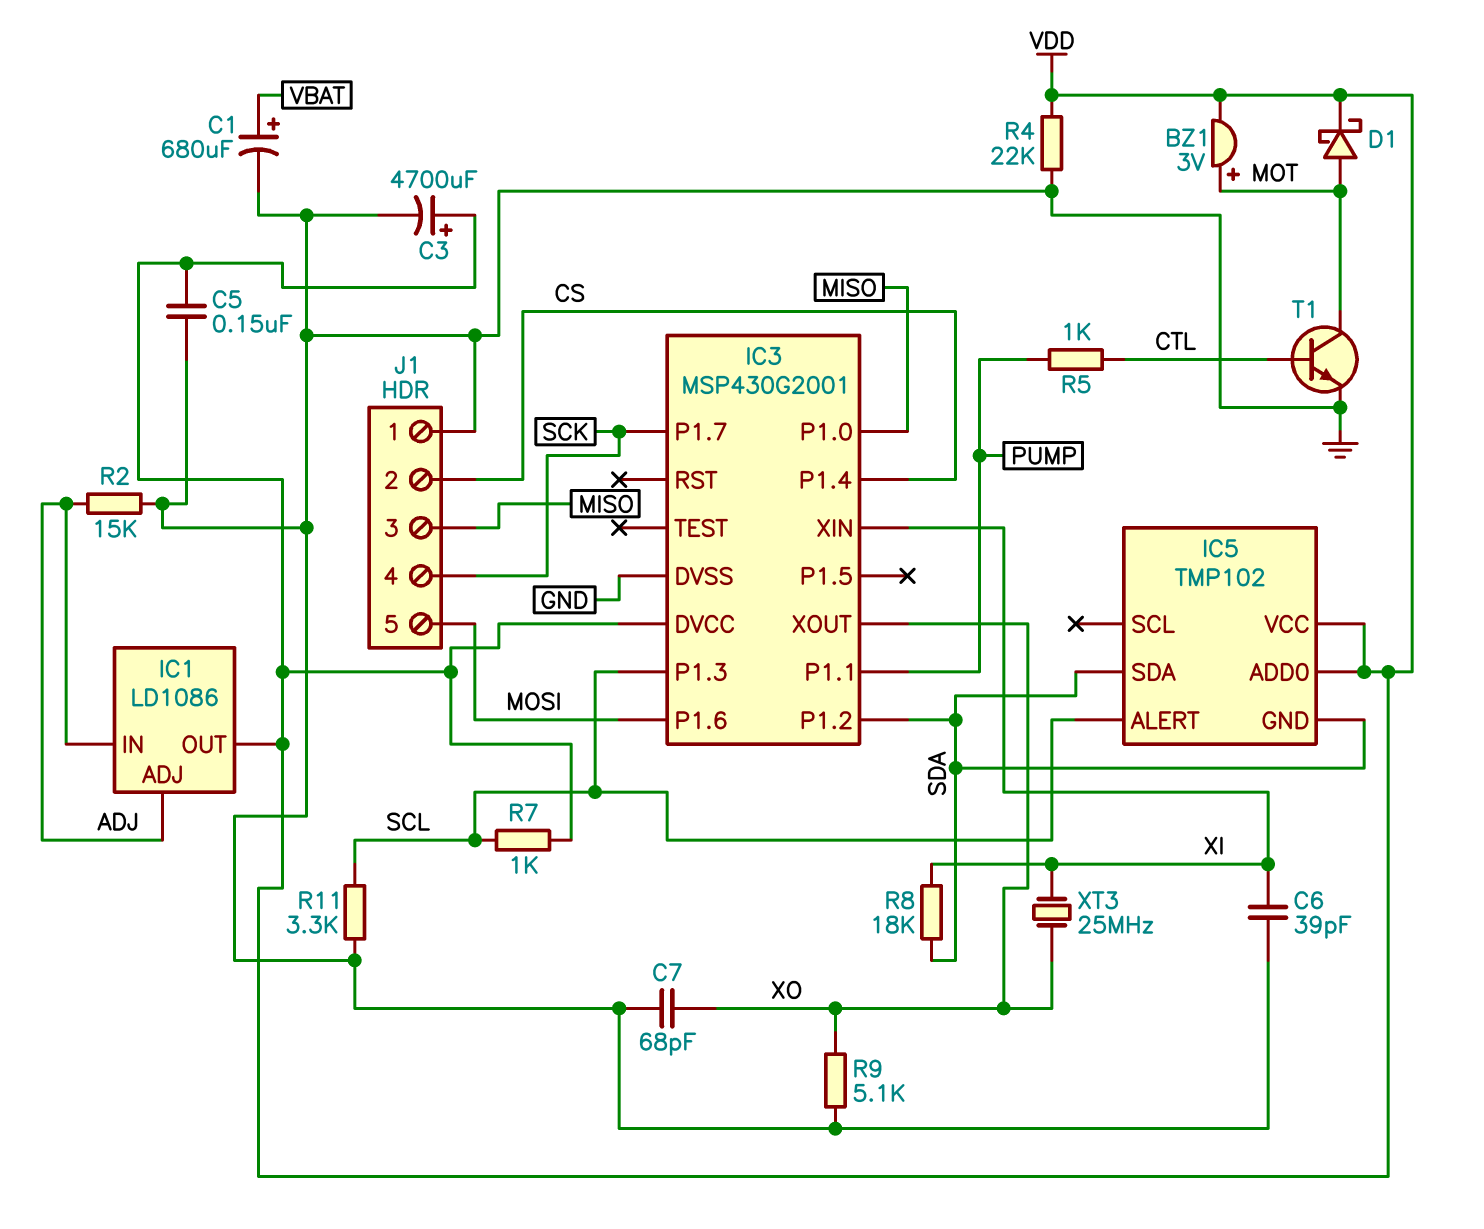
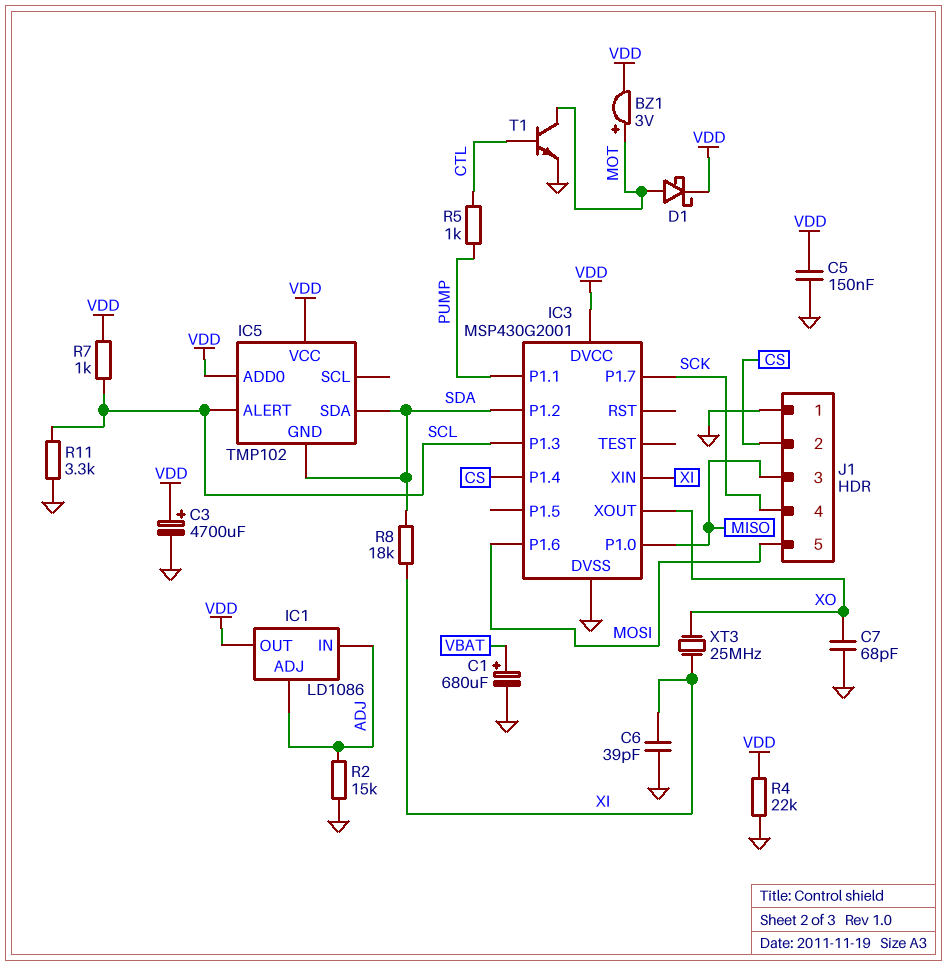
R9: 5.1k (GND, XO) -> none

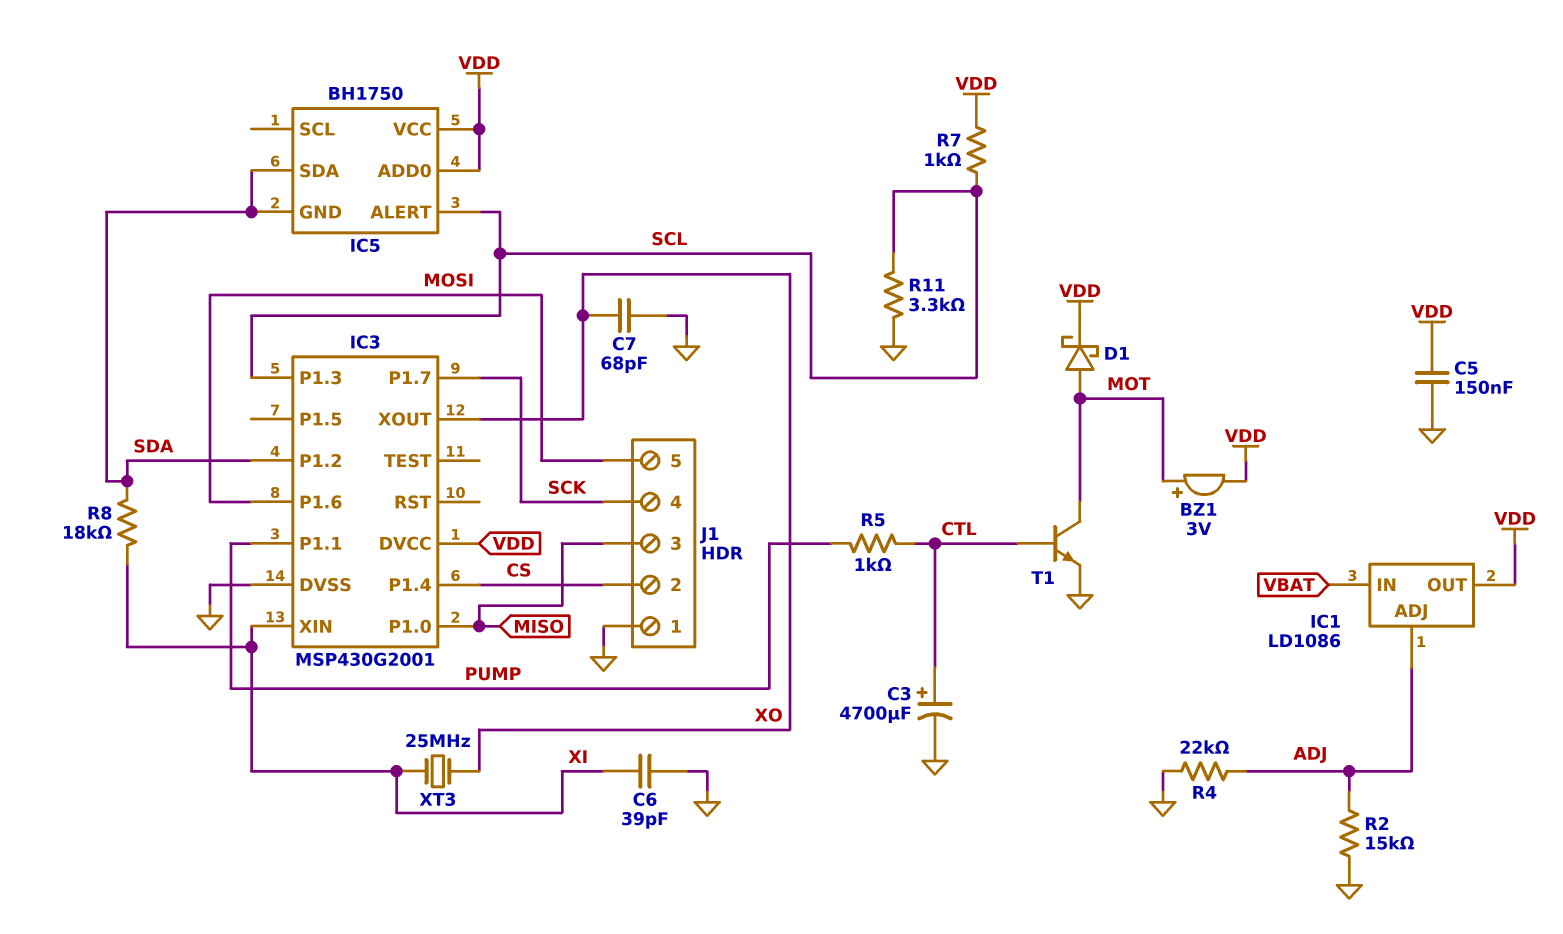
C1: 680uF (plus VBAT, minus GND) -> none
C3: 4700uF (plus VDD, minus GND) -> 4700uF (plus CTL, minus GND)
IC1 pin IN: ADJ -> VBAT
IC5: TMP102 -> BH1750
R4: 22k (GND, VDD) -> 22k (ADJ, GND)

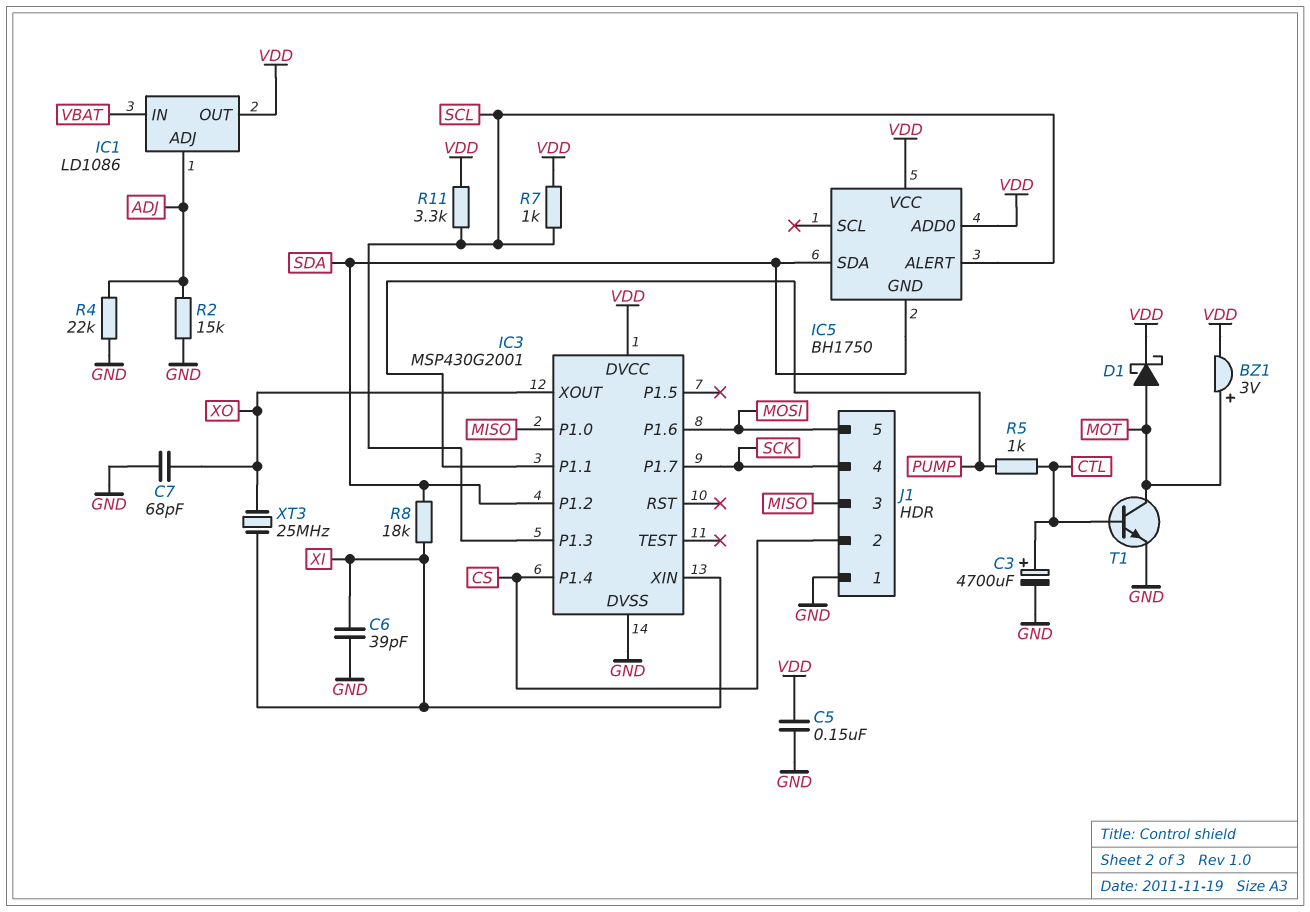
R11: 3.3k (GND, SCL) -> 3.3k (SCL, VDD)

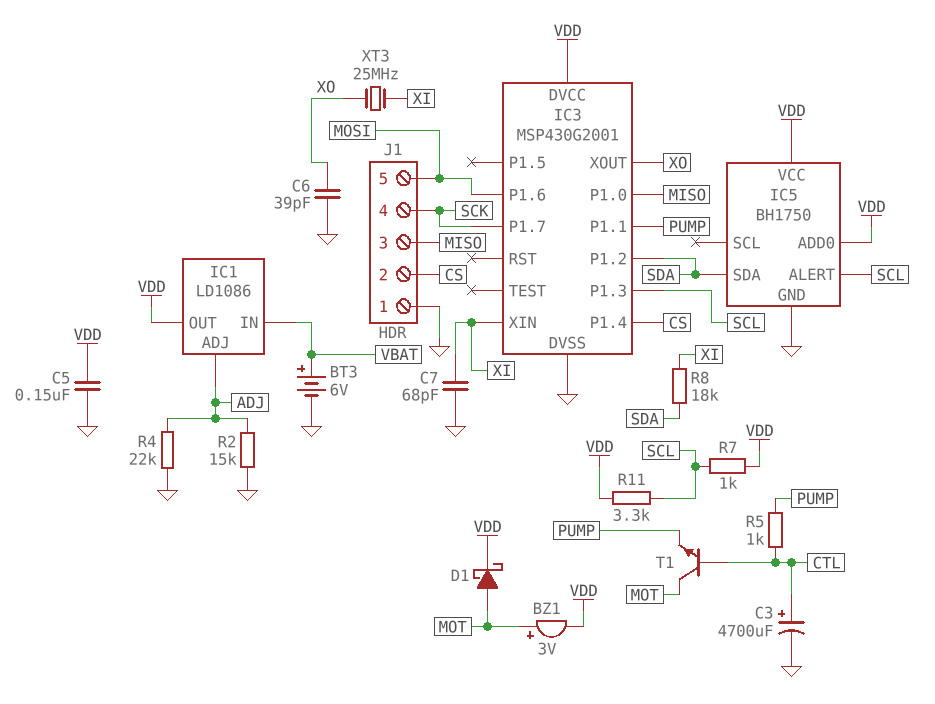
BT3: none -> 6V (plus VBAT, minus GND)
C6: 39pF (GND, XI) -> 39pF (GND, XO)
C7: 68pF (GND, XO) -> 68pF (GND, XI)
IC5 pin GND: SDA -> GND
T1: NPN (B CTL, C MOT, E GND) -> NPN (B CTL, C MOT, E PUMP)

